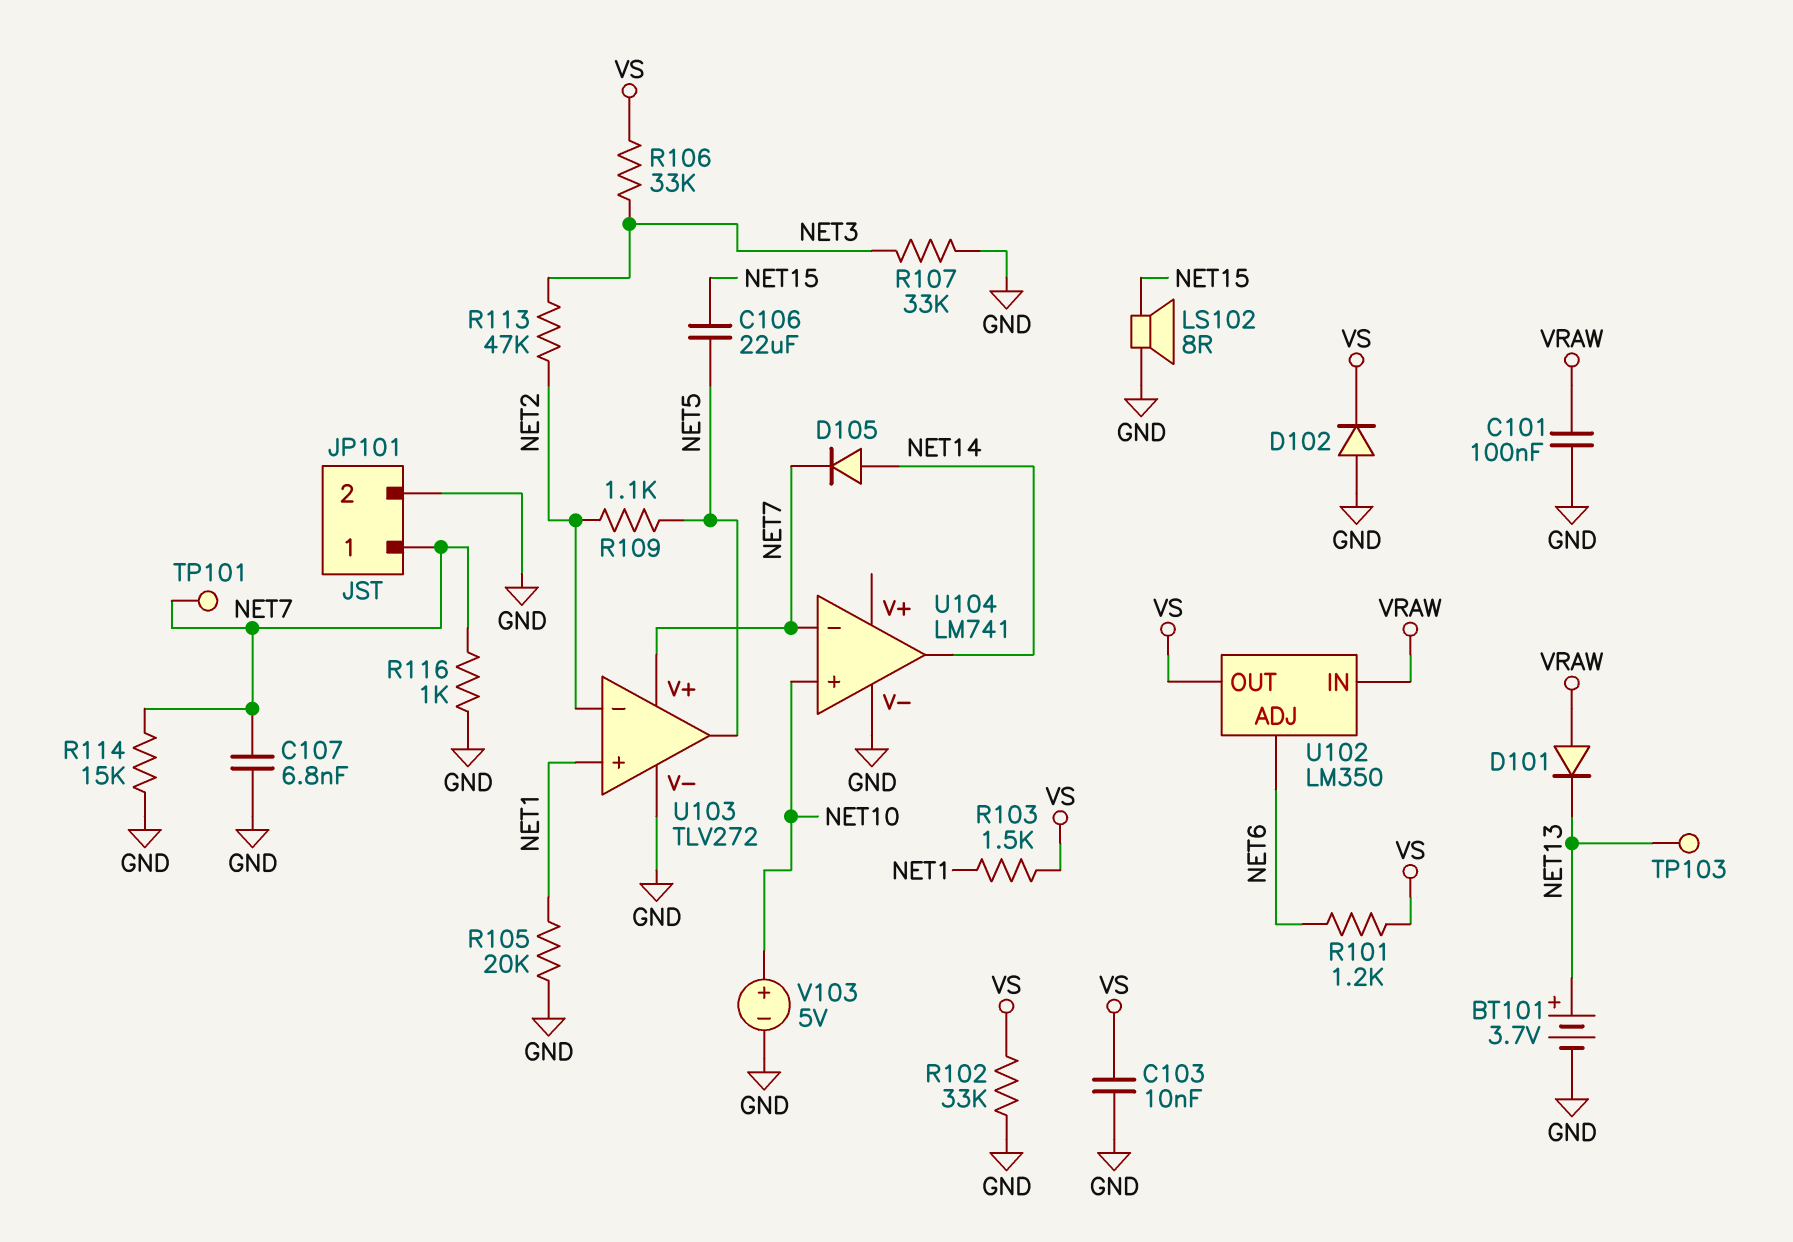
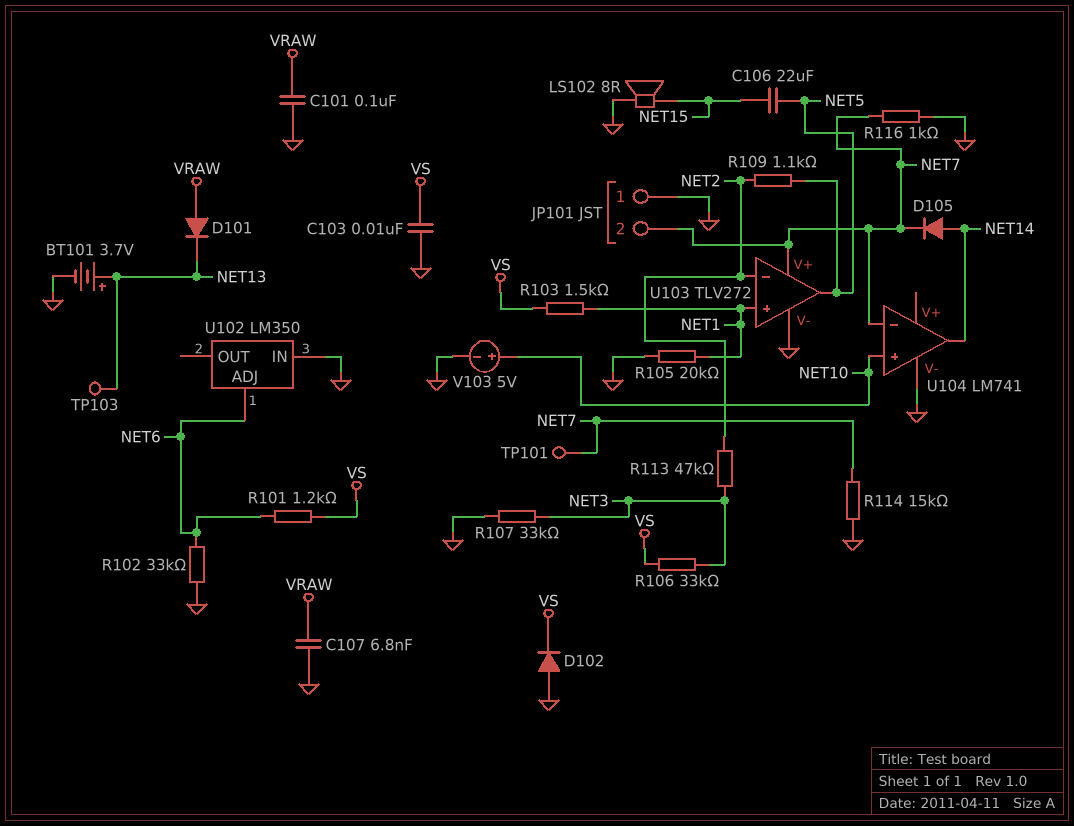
C107: 6.8nF (GND, NET7) -> 6.8nF (GND, VRAW)
JP101 pin 1: NET7 -> GND
JP101 pin 2: GND -> NET7
R102: 33k (GND, VS) -> 33k (GND, NET6)
U102 pin IN: VRAW -> GND
U102 pin OUT: VS -> none

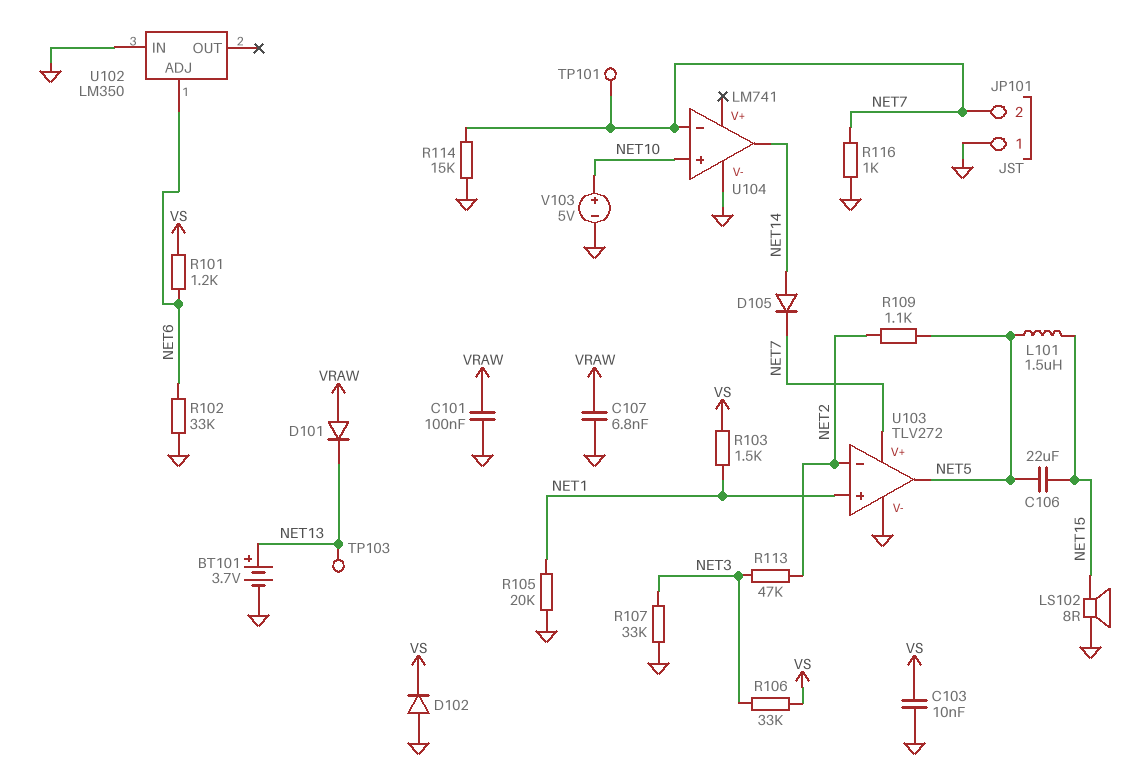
L101: none -> 1.5uH (NET5, NET15)

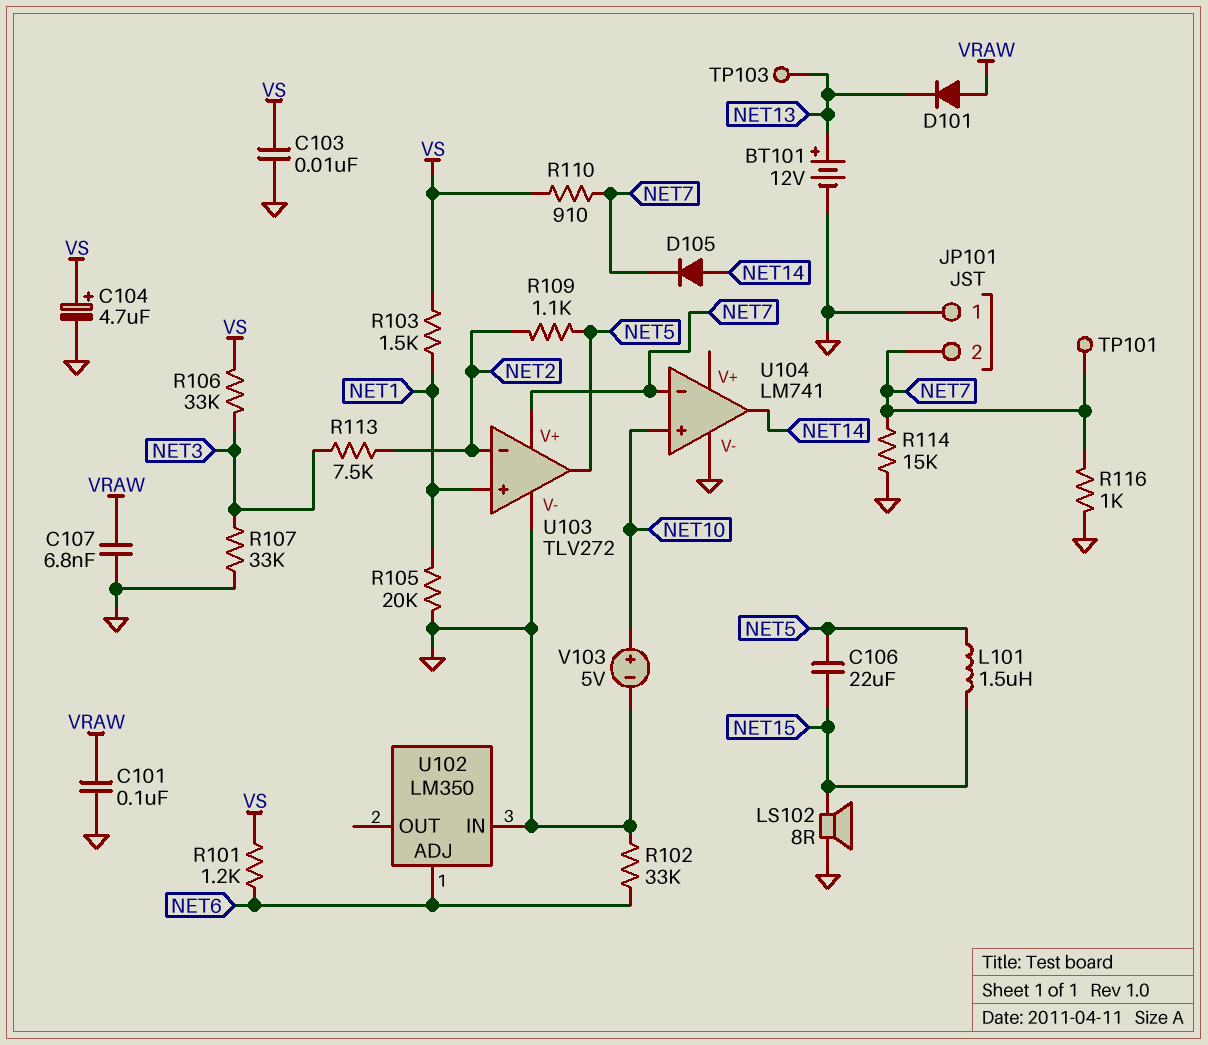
BT101: 3.7V (plus NET13, minus GND) -> 12V (plus NET13, minus GND)
C104: none -> 4.7uF (plus VS, minus GND)
D102: diode (A GND, K VS) -> none
R110: none -> 910 (NET7, VS)
R113: 47k (NET2, NET3) -> 7.5k (NET2, NET3)

